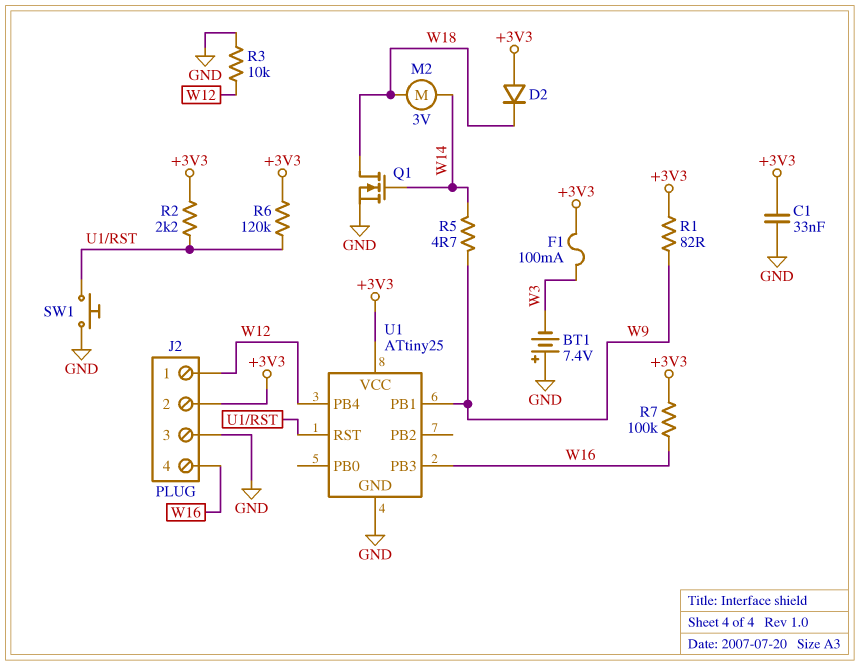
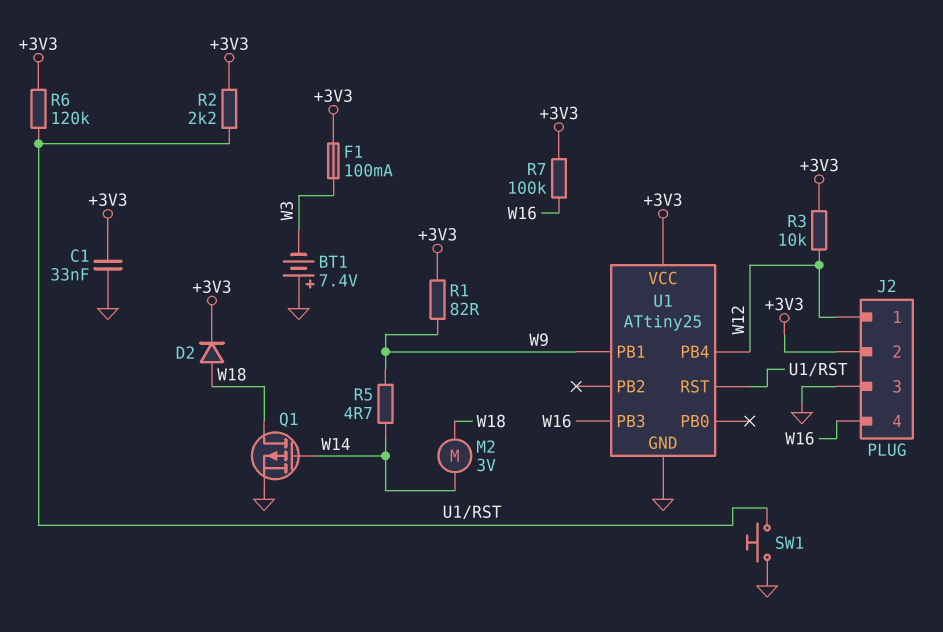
D2: diode (A +3V3, K W18) -> diode (A W18, K +3V3)
Q1: NMOS (G W14, D W18, S GND) -> PMOS (G W14, D W18, S GND)
R3: 10k (GND, W12) -> 10k (+3V3, W12)

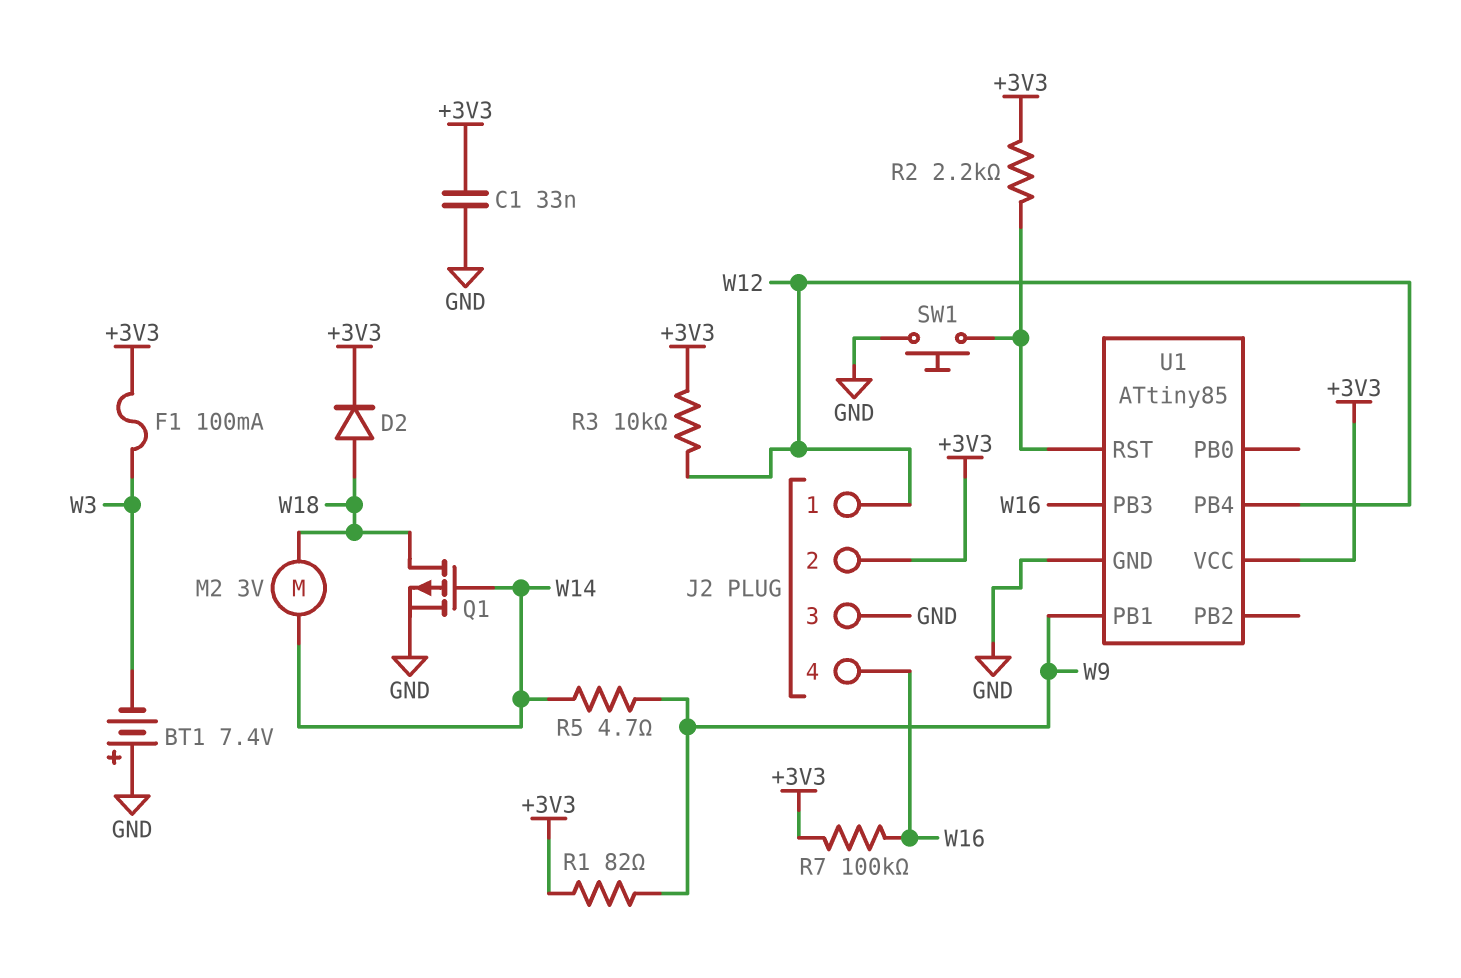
R6: 120k (+3V3, U1/RST) -> none
U1: ATtiny25 -> ATtiny85

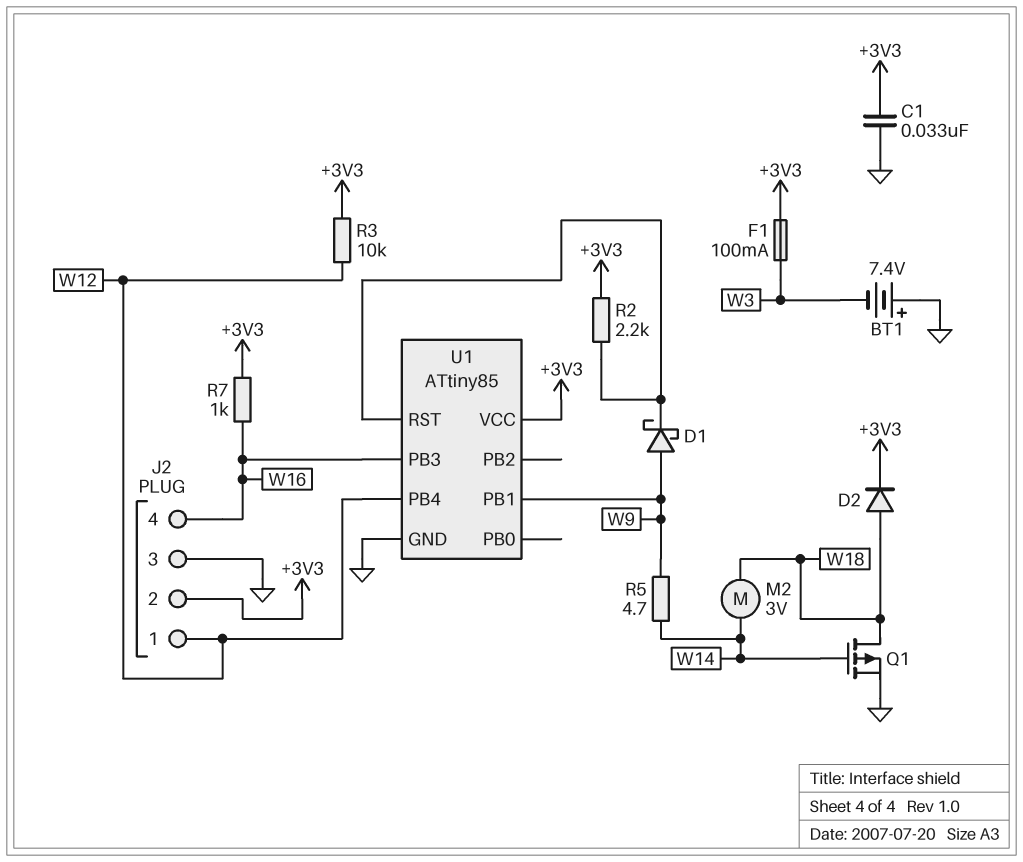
D1: none -> schottky (A W9, K U1/RST)
R1: 82 (+3V3, W9) -> none
R7: 100k (+3V3, W16) -> 1k (+3V3, W16)
SW1: button (GND, U1/RST) -> none

